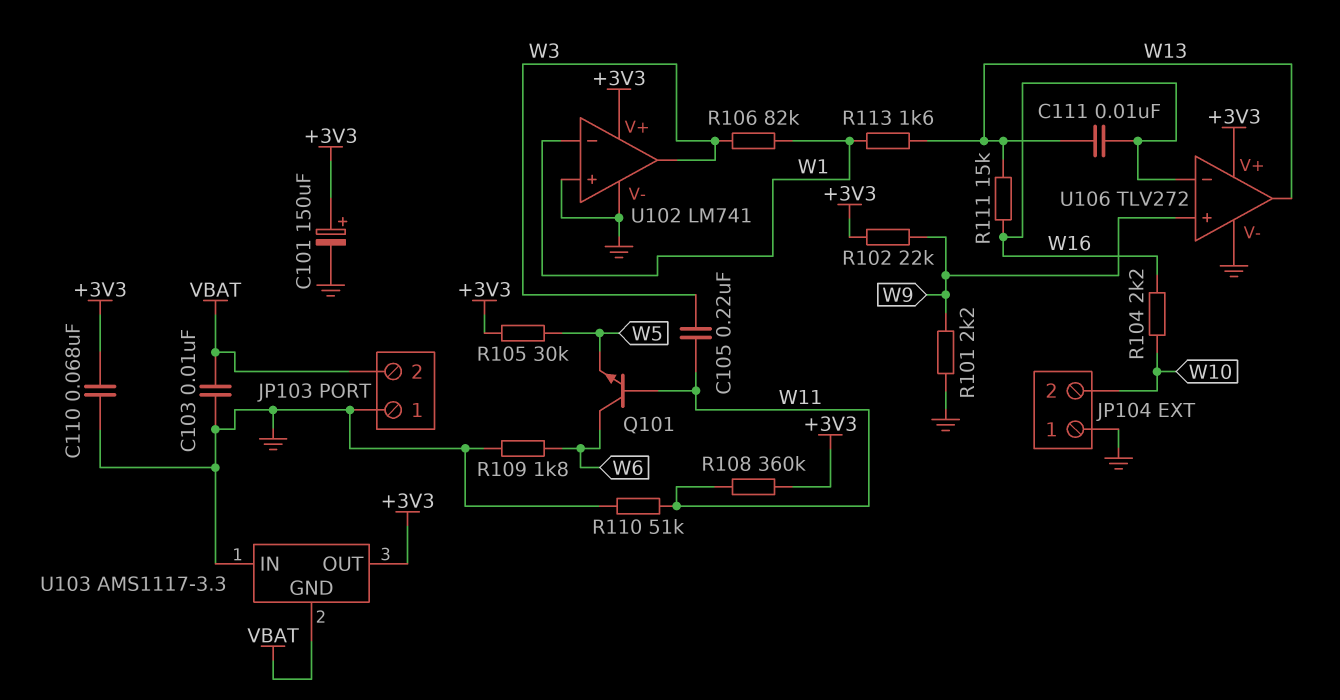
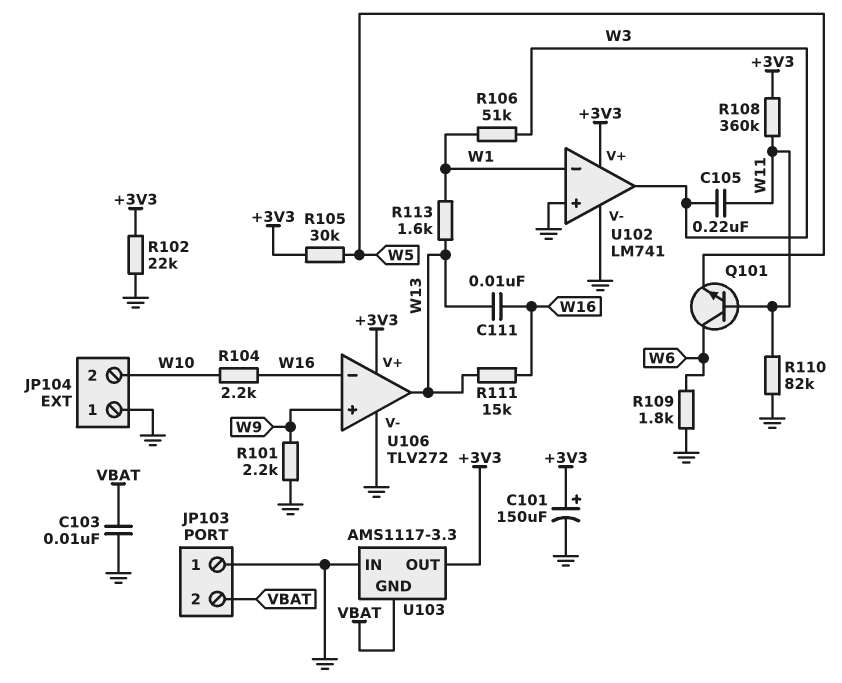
C110: 68nF (+3V3, GND) -> none
R102: 22k (+3V3, W9) -> 22k (+3V3, GND)
R106: 82k (W1, W3) -> 51k (W1, W3)
R110: 51k (GND, W11) -> 82k (GND, W11)

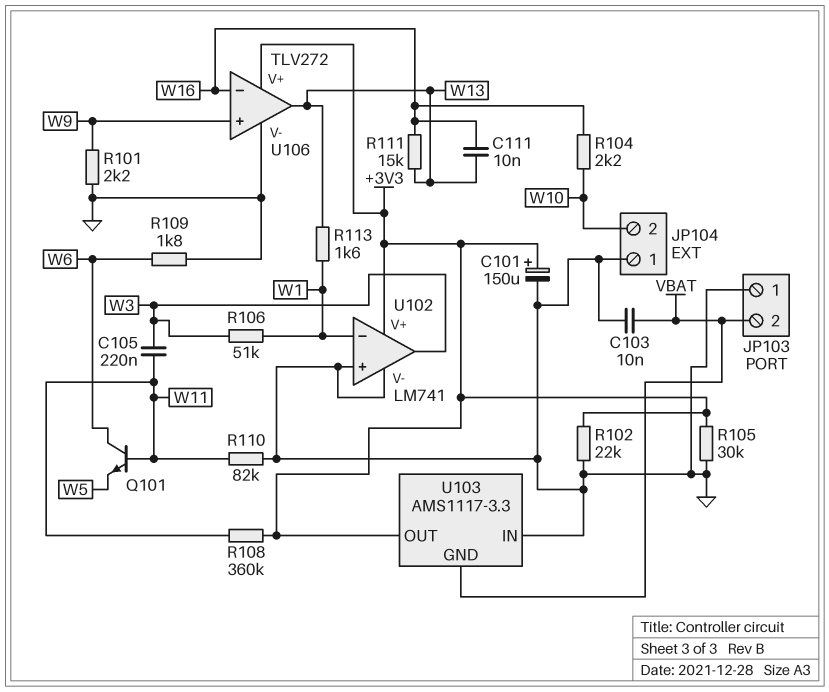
R105: 30k (+3V3, W5) -> 30k (+3V3, GND)

